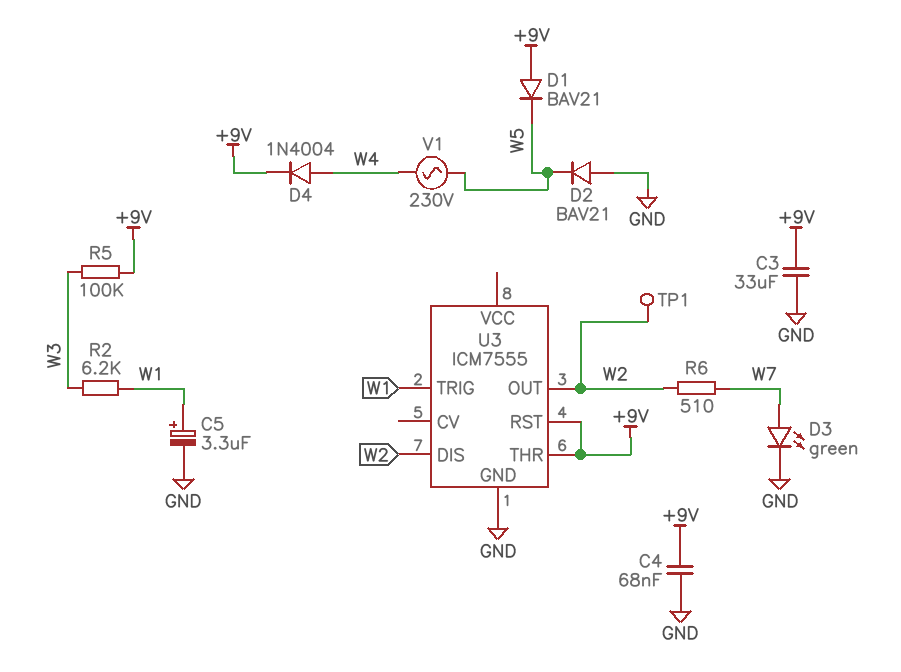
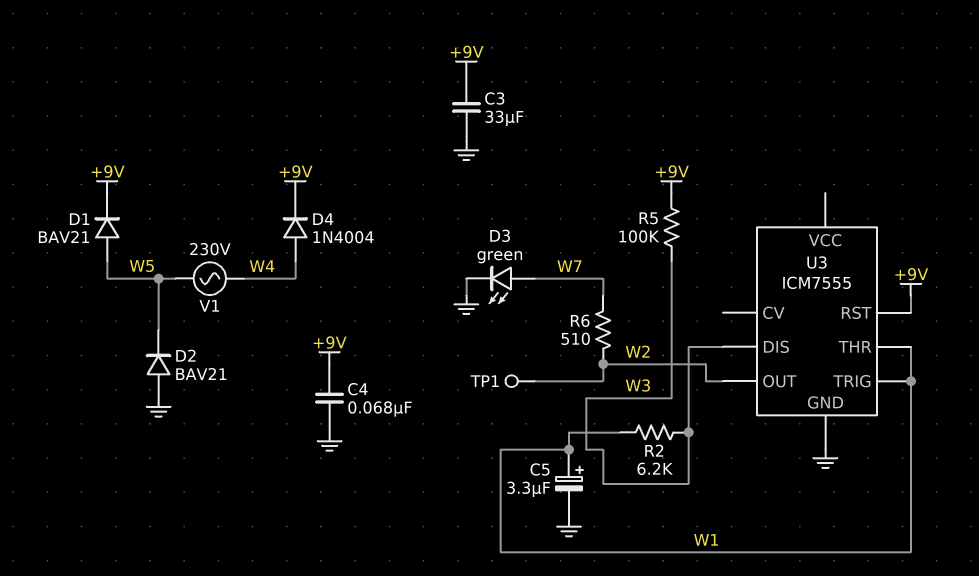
D1: diode BAV21 (A +9V, K W5) -> diode BAV21 (A W5, K +9V)
U3 pin DIS: W2 -> W3
U3 pin THR: +9V -> W1

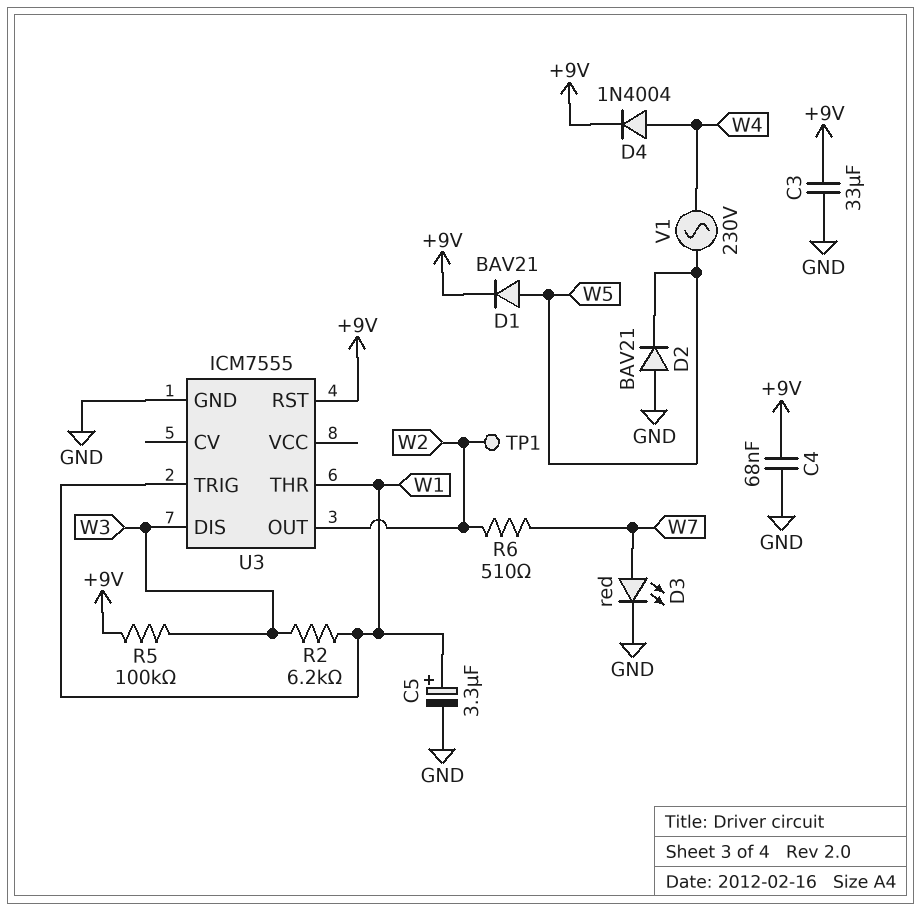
D3: LED green (A W7, K GND) -> LED red (A W7, K GND)

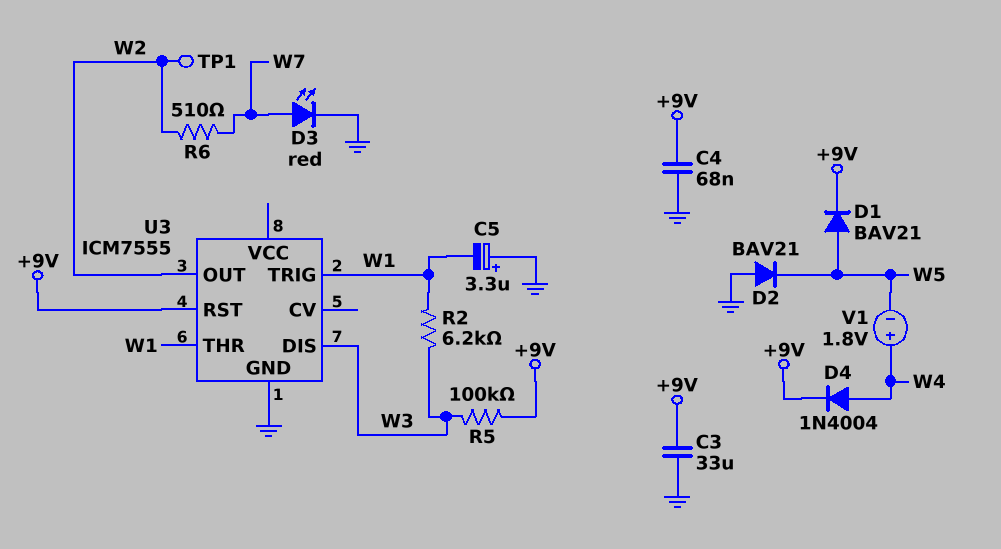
C5: 3.3uF (plus W1, minus GND) -> 3.3uF (plus GND, minus W1)
V1: AC 230V (W4, W5) -> 1.8V (plus W4, minus W5)

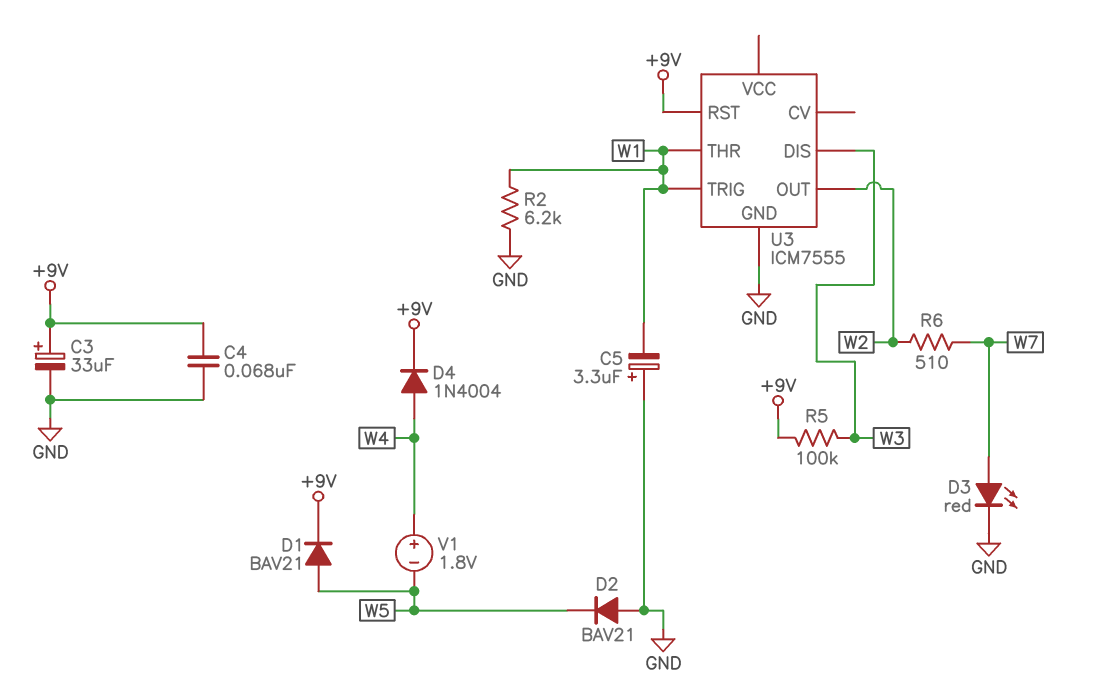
C3: 33uF (+9V, GND) -> 33uF (plus +9V, minus GND)
R2: 6.2k (W1, W3) -> 6.2k (GND, W1)
TP1: test point (W2) -> none

